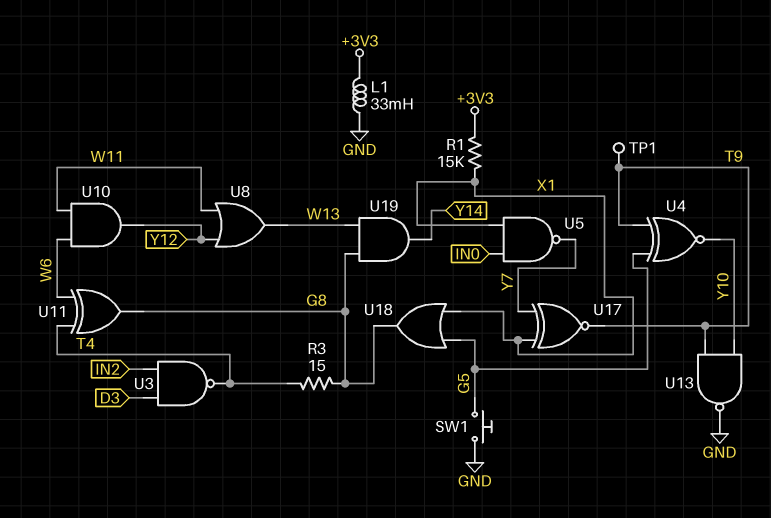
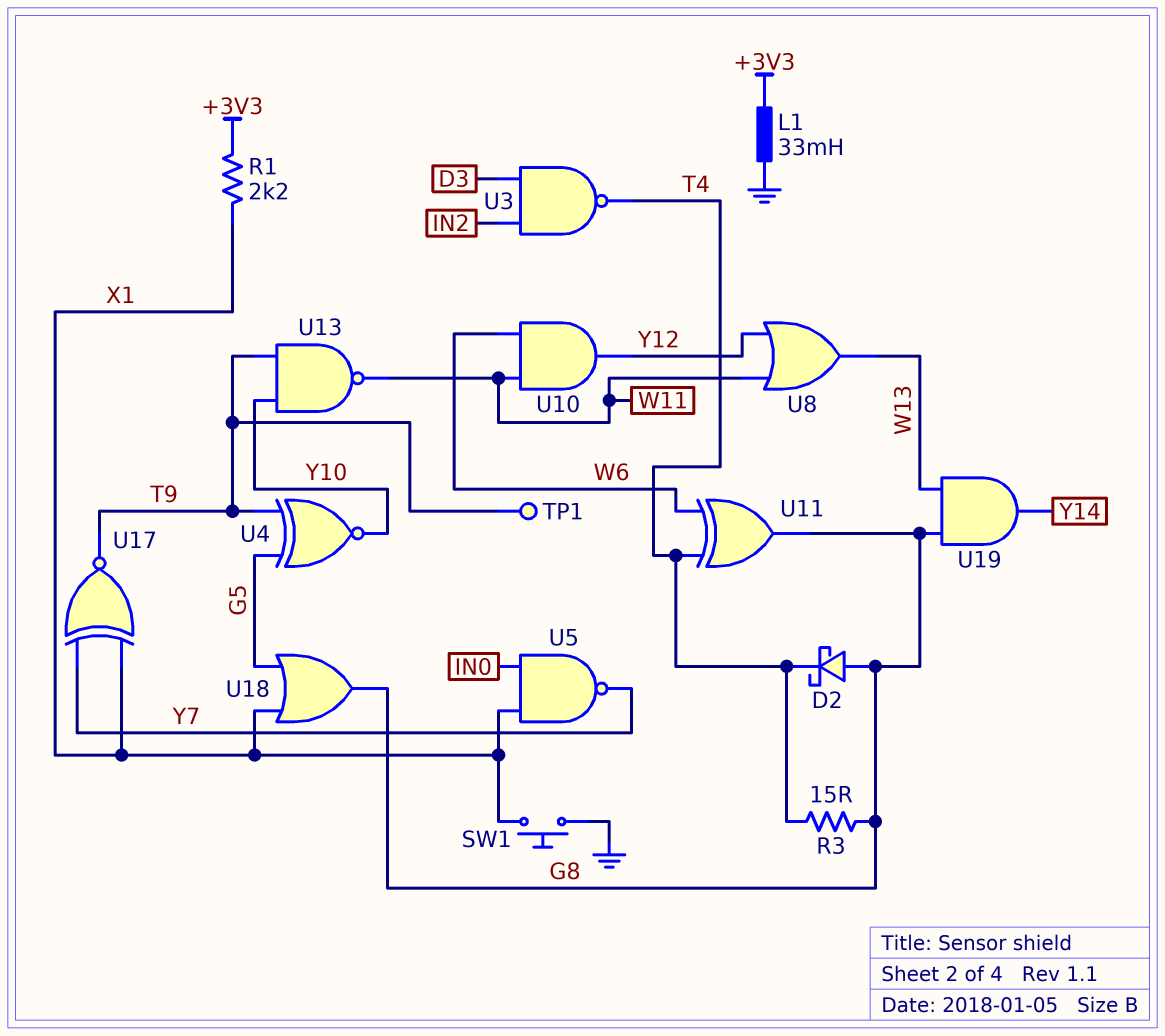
D2: none -> schottky (A G8, K T4)
R1: 15k (+3V3, X1) -> 2.2k (+3V3, X1)
SW1: button (G5, GND) -> button (GND, X1)
U13: NAND (in T9, in Y10, out GND) -> NAND (in T9, in Y10, out W11)

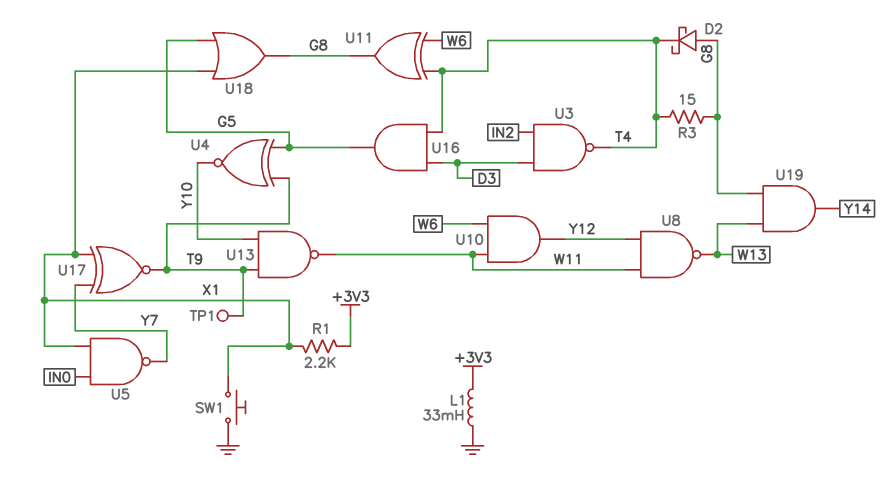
U8: OR (in W11, in Y12, out W13) -> NAND (in W11, in Y12, out W13)
U16: none -> AND (in D3, in T4, out G5)

